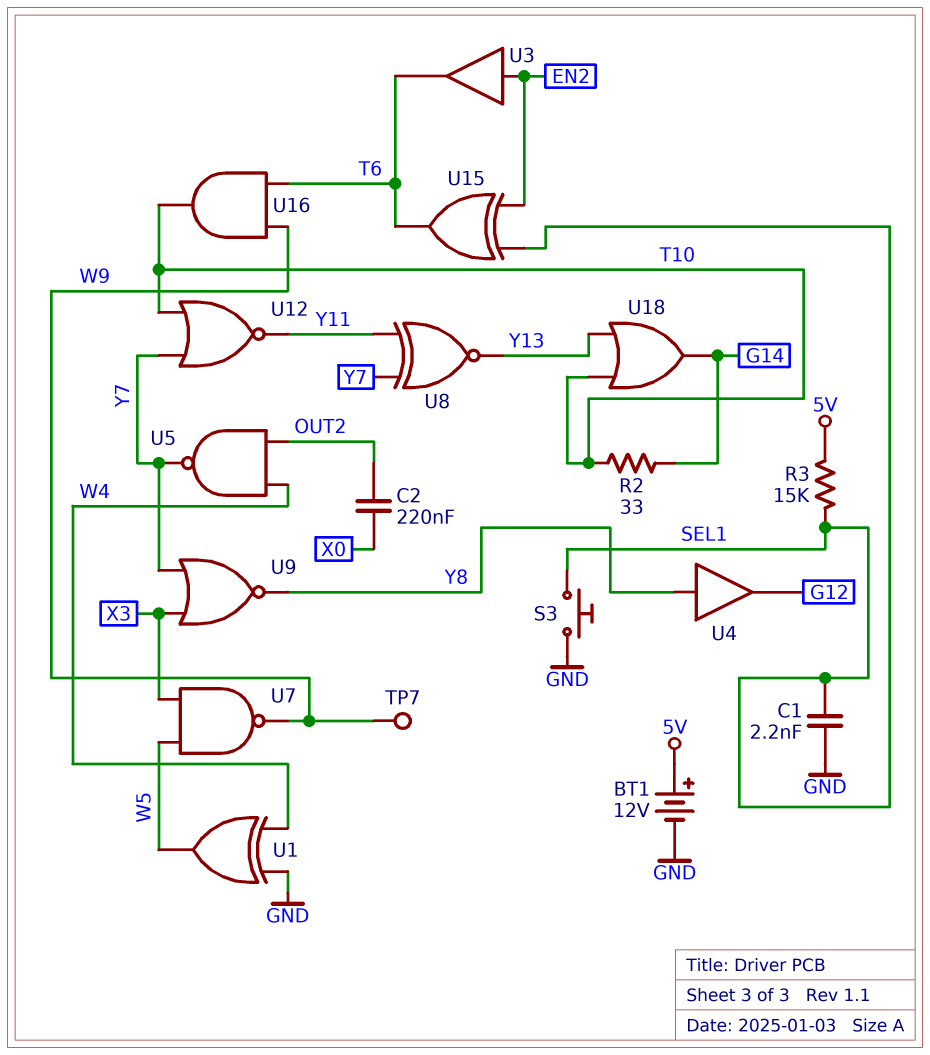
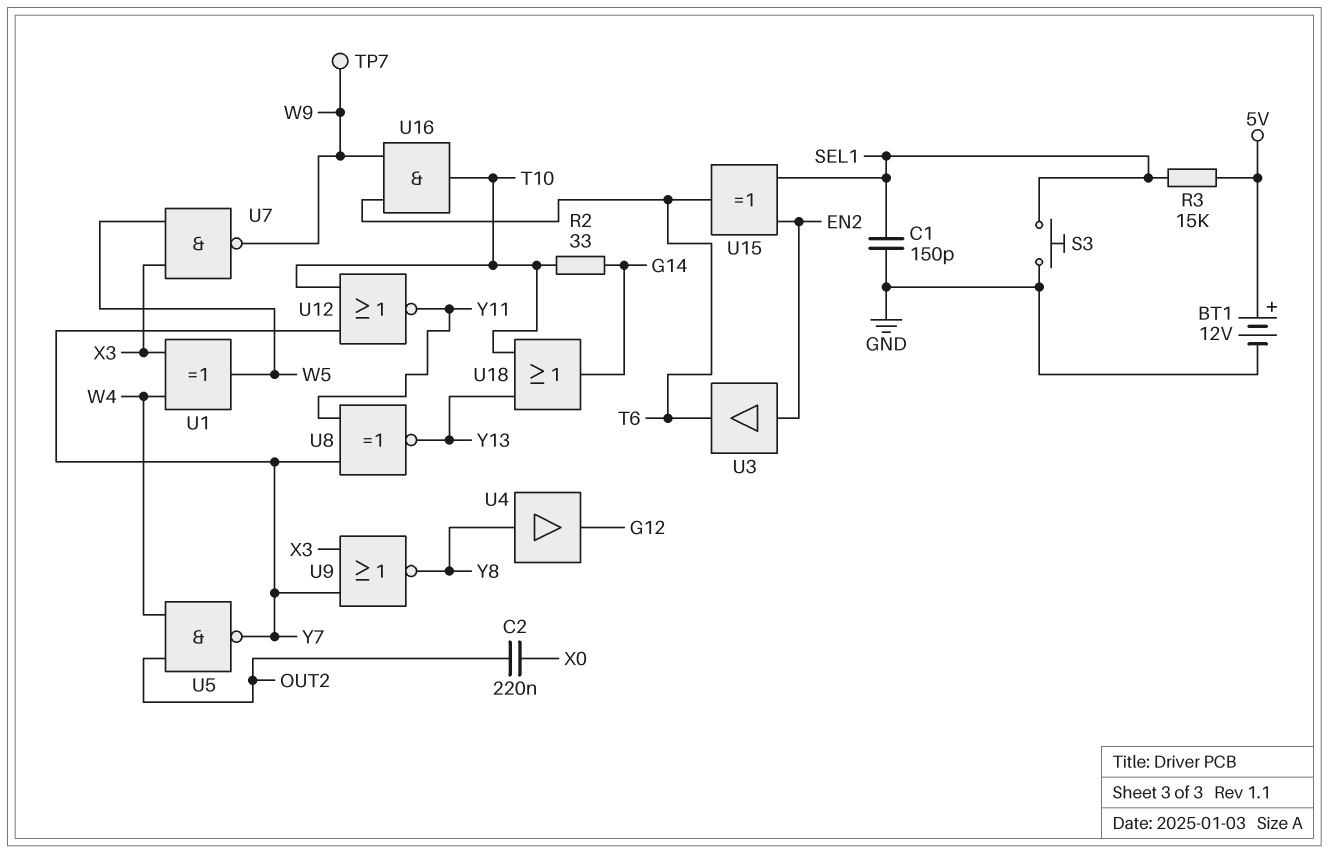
C1: 2.2nF (GND, SEL1) -> 150pF (GND, SEL1)
U1: XOR (in GND, in W4, out W5) -> XOR (in W4, in X3, out W5)

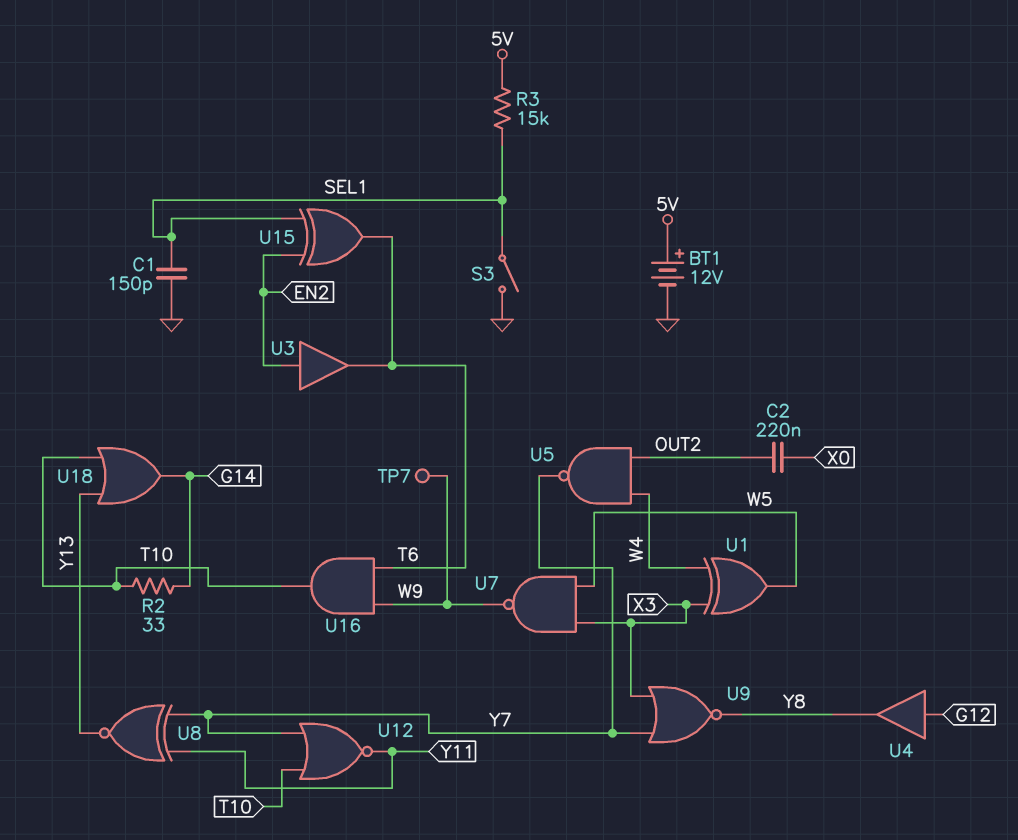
S3: button (GND, SEL1) -> switch (GND, SEL1)
U4: buffer (in Y8, out G12) -> buffer (in G12, out Y8)

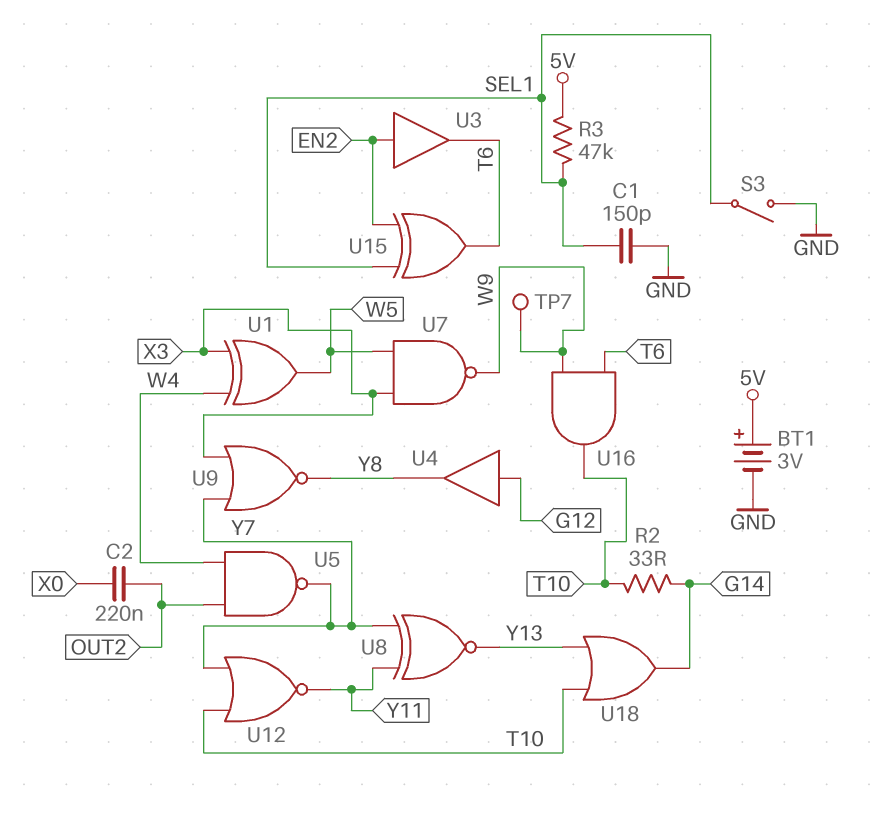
BT1: 12V (plus 5V, minus GND) -> 3V (plus 5V, minus GND)
R3: 15k (5V, SEL1) -> 47k (5V, SEL1)

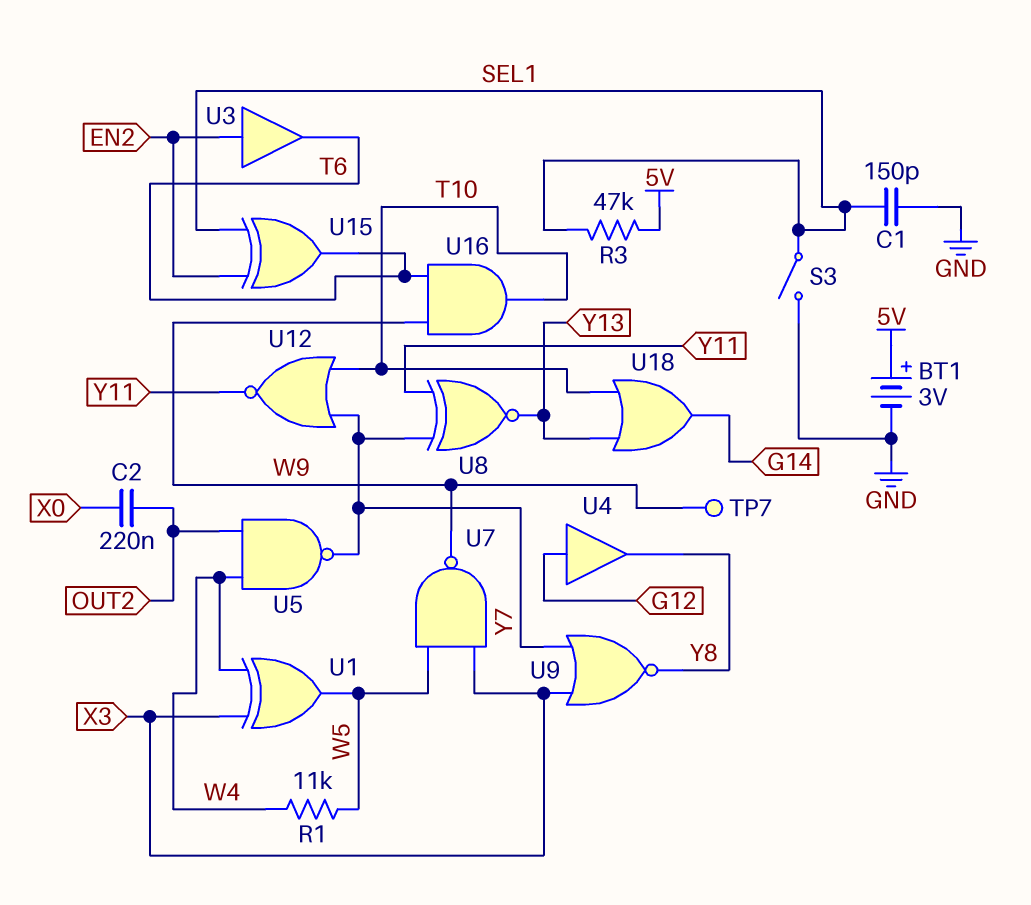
R1: none -> 11k (W4, W5)
R2: 33 (G14, T10) -> none

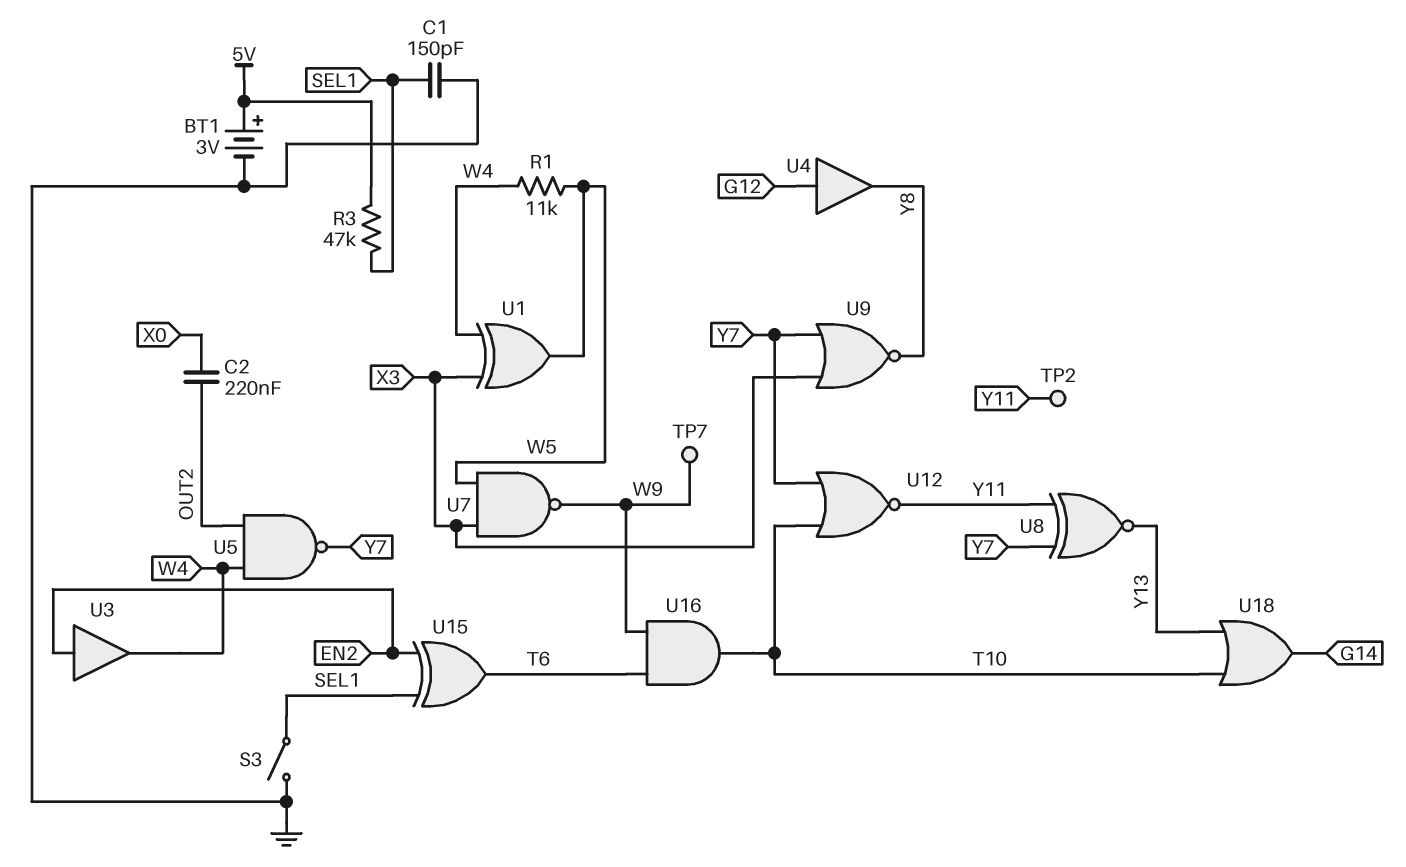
TP2: none -> test point (Y11)
U3: buffer (in EN2, out T6) -> buffer (in EN2, out W4)

